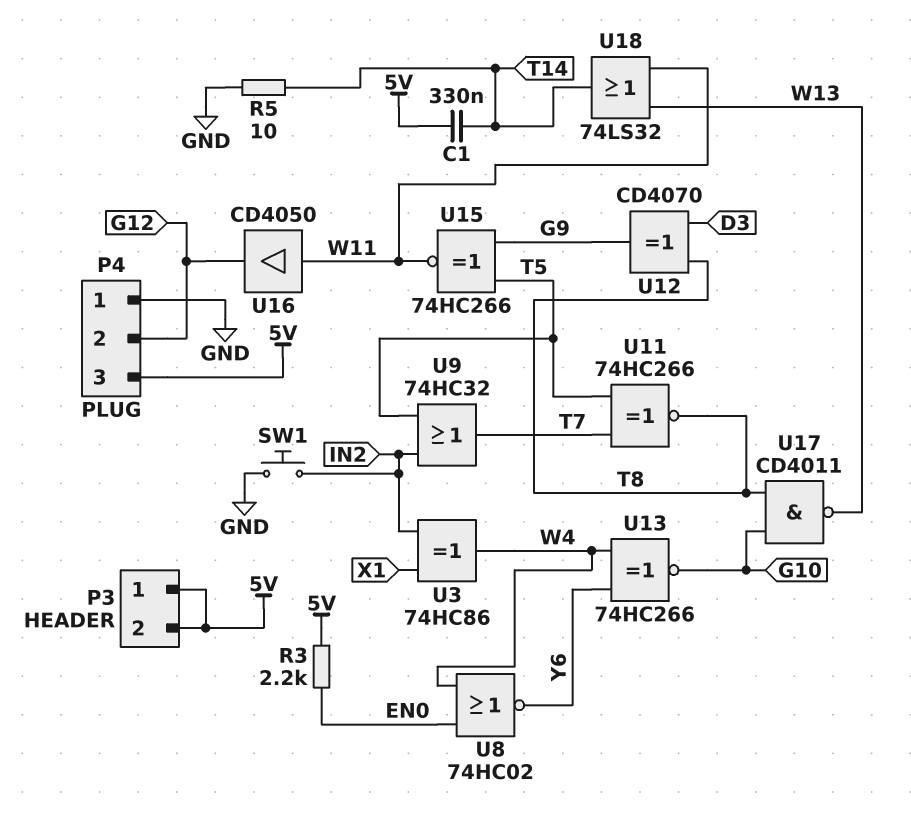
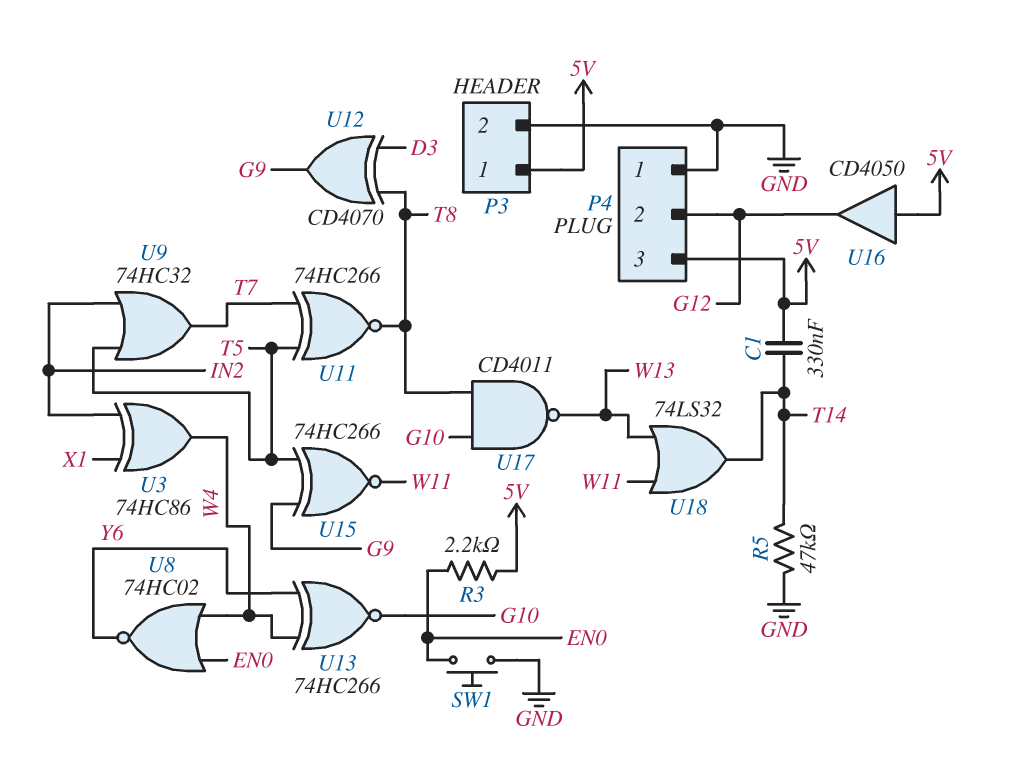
P3 pin 2: 5V -> GND
R5: 10 (GND, T14) -> 47k (GND, T14)
SW1: button (GND, IN2) -> button (EN0, GND)
U16: buffer CD4050 (in W11, out G12) -> buffer CD4050 (in 5V, out G12)

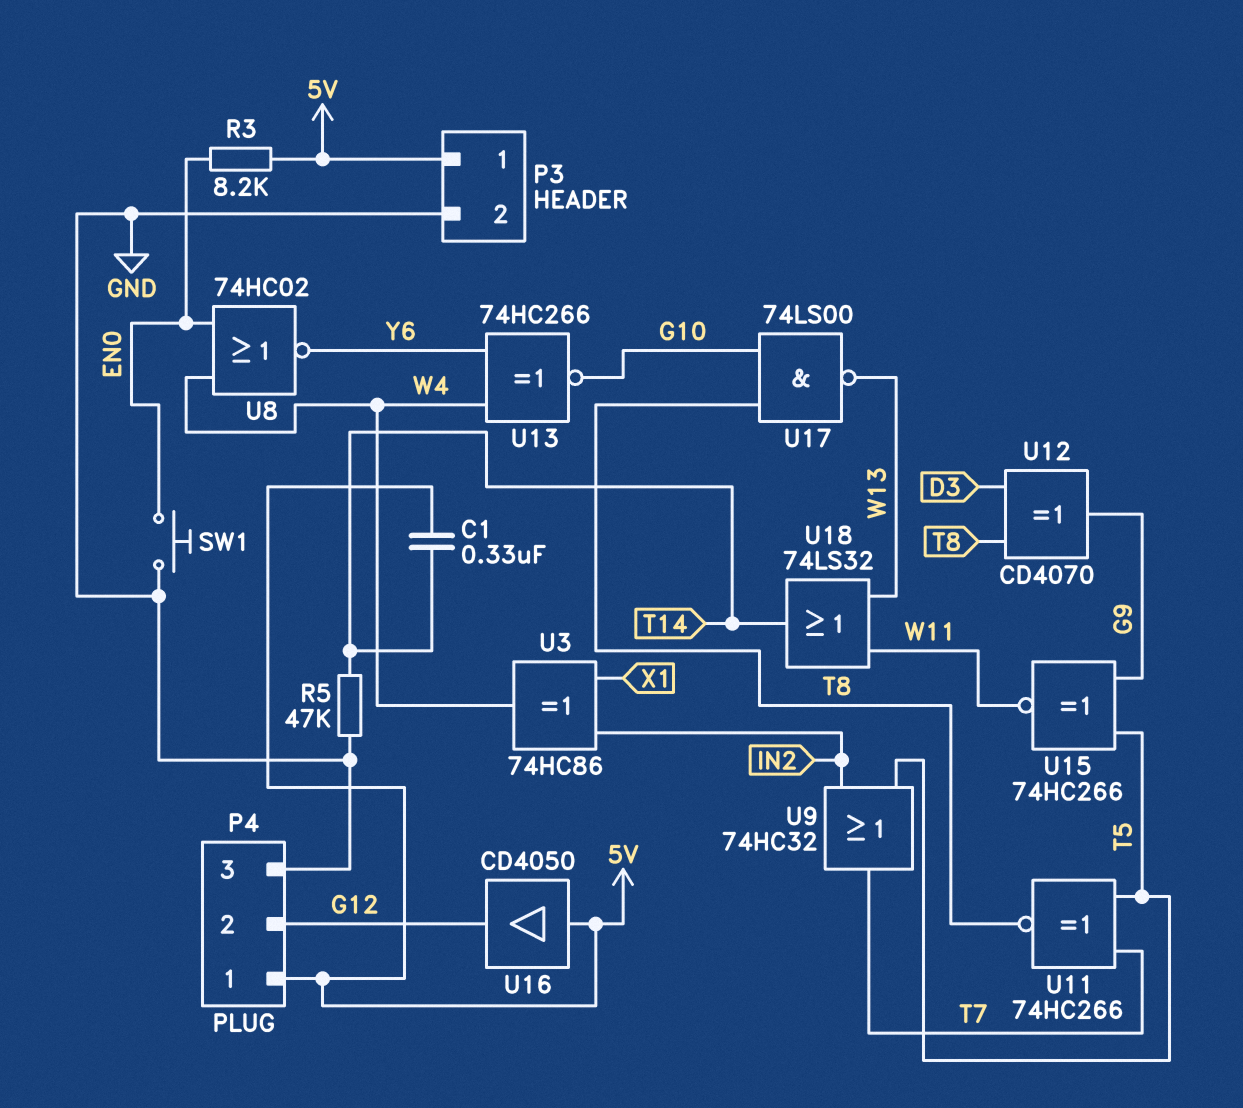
P4 pin 1: GND -> 5V
P4 pin 3: 5V -> GND
R3: 2.2k (5V, EN0) -> 8.2k (5V, EN0)
U17: NAND CD4011 (in G10, in T8, out W13) -> NAND 74LS00 (in G10, in T8, out W13)

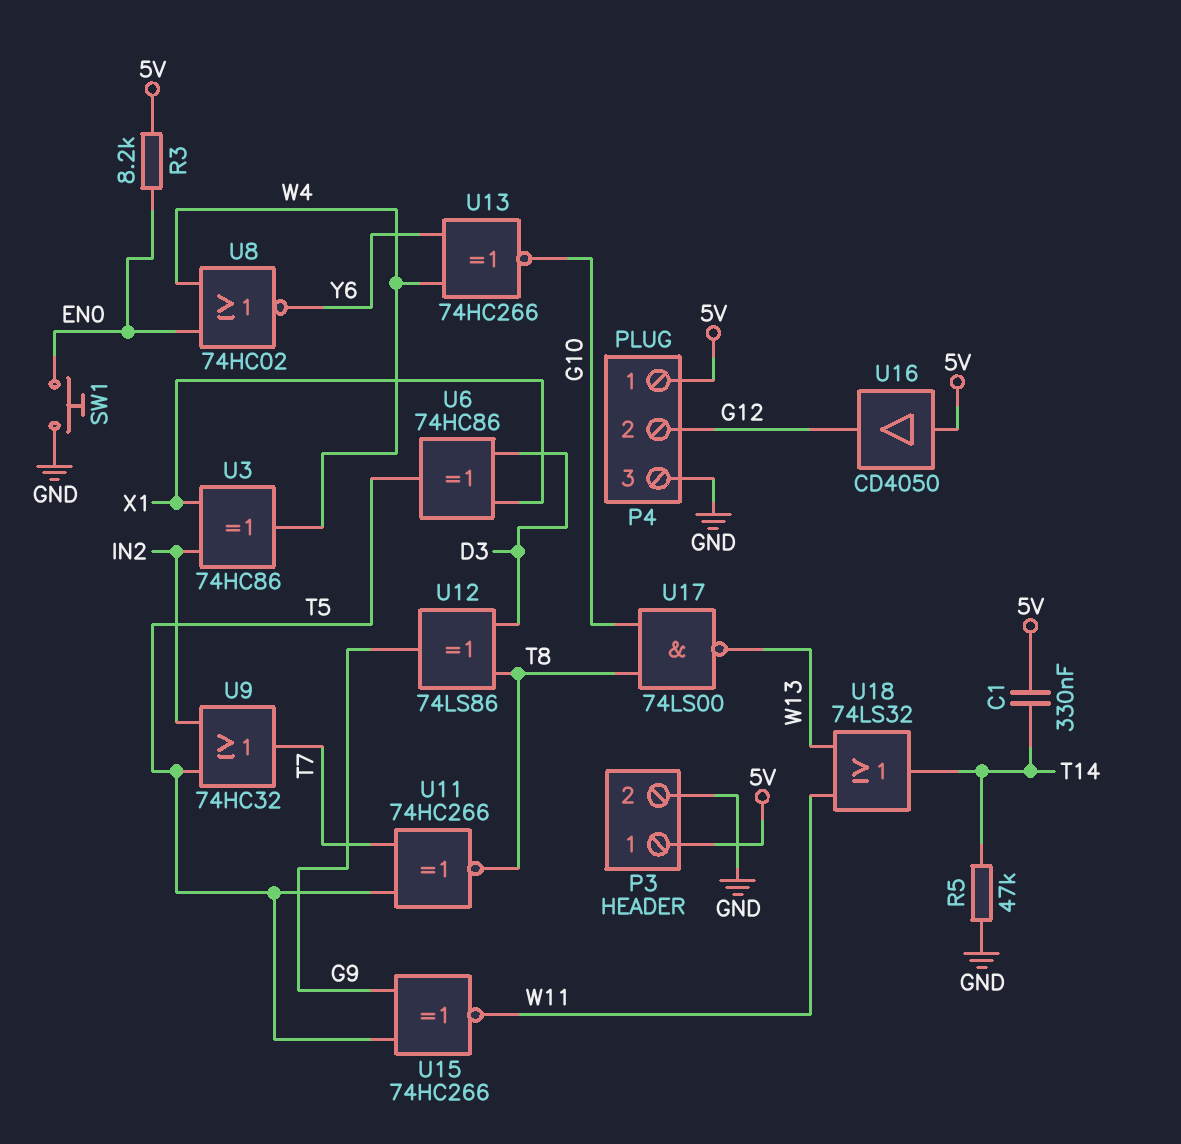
U6: none -> XOR 74HC86 (in D3, in X1, out T5)
U12: XOR CD4070 (in D3, in T8, out G9) -> XOR 74LS86 (in D3, in T8, out G9)

